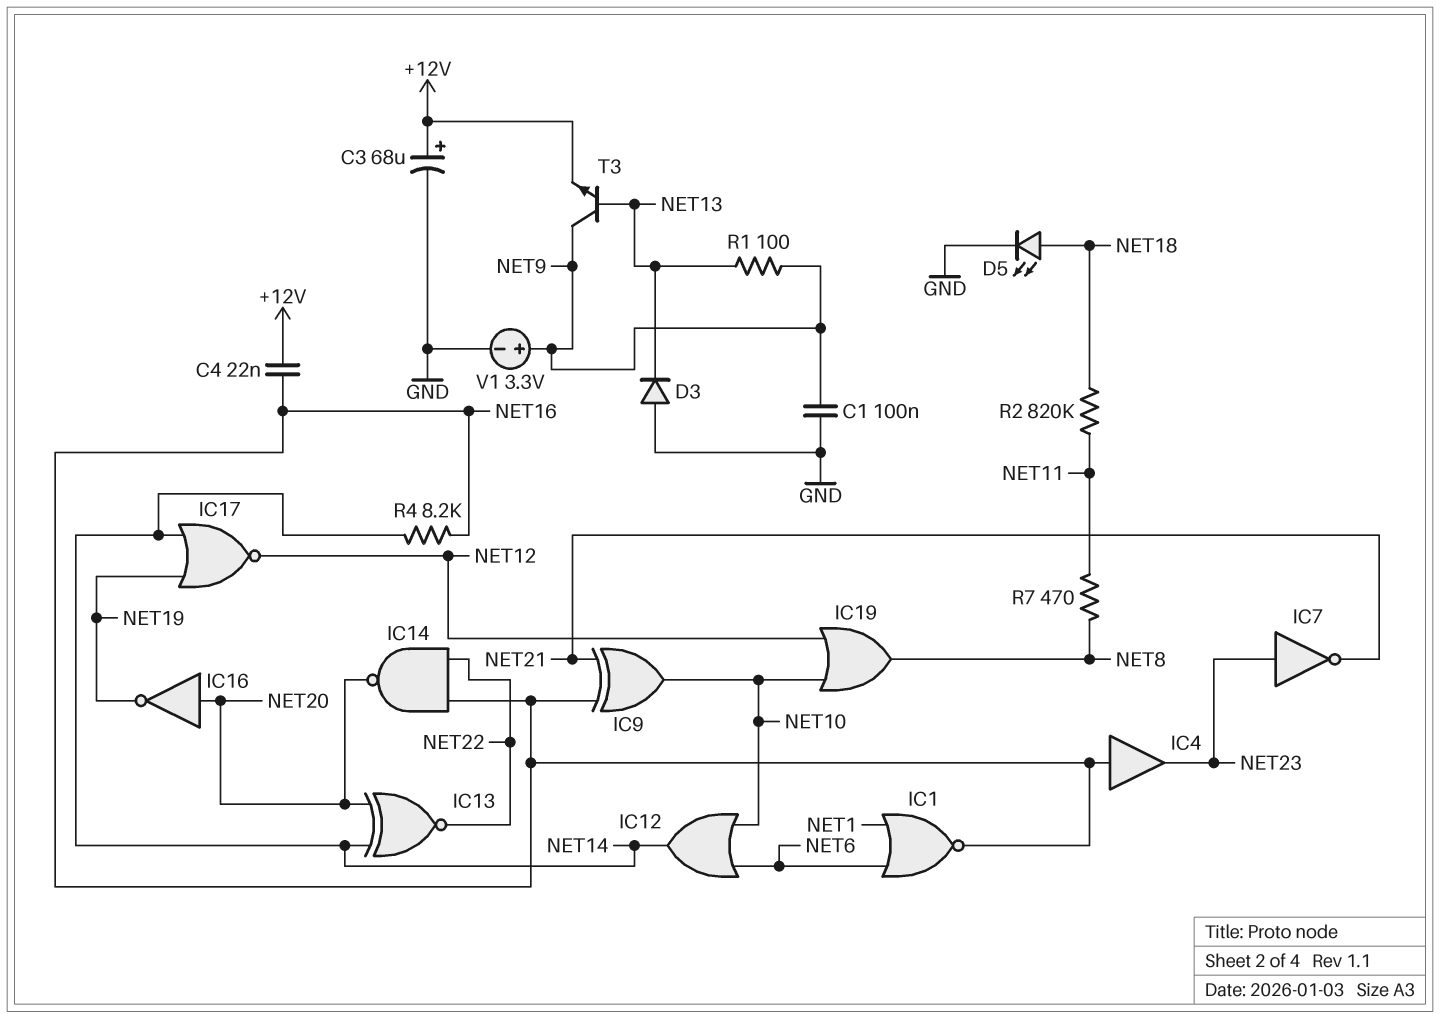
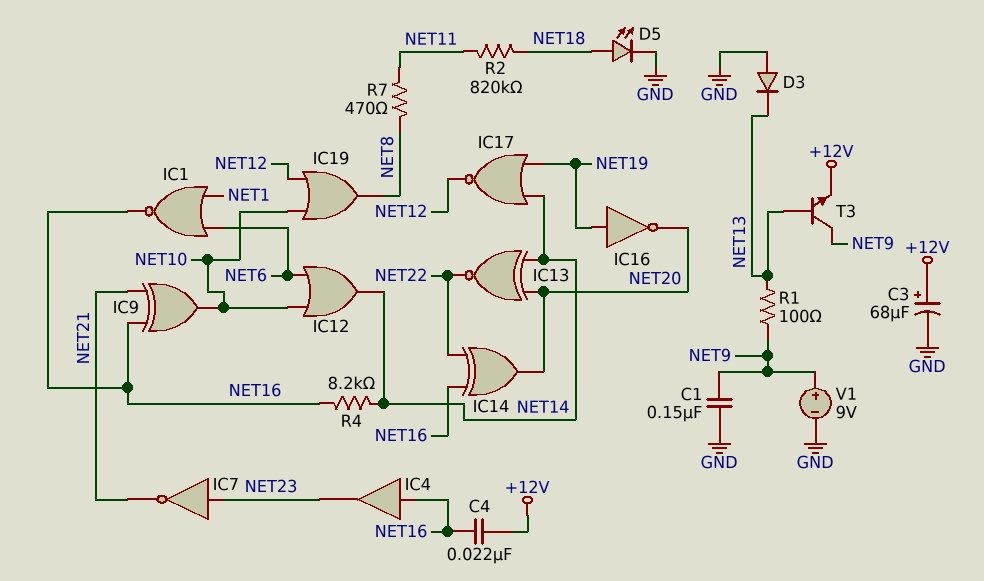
C1: 100nF (GND, NET9) -> 150nF (GND, NET9)
IC14: NAND (in NET16, in NET22, out NET20) -> XOR (in NET16, in NET22, out NET20)
IC16: NOT (in NET20, out NET19) -> NOT (in NET19, out NET20)
V1: 3.3V (plus NET9, minus GND) -> 9V (plus NET9, minus GND)

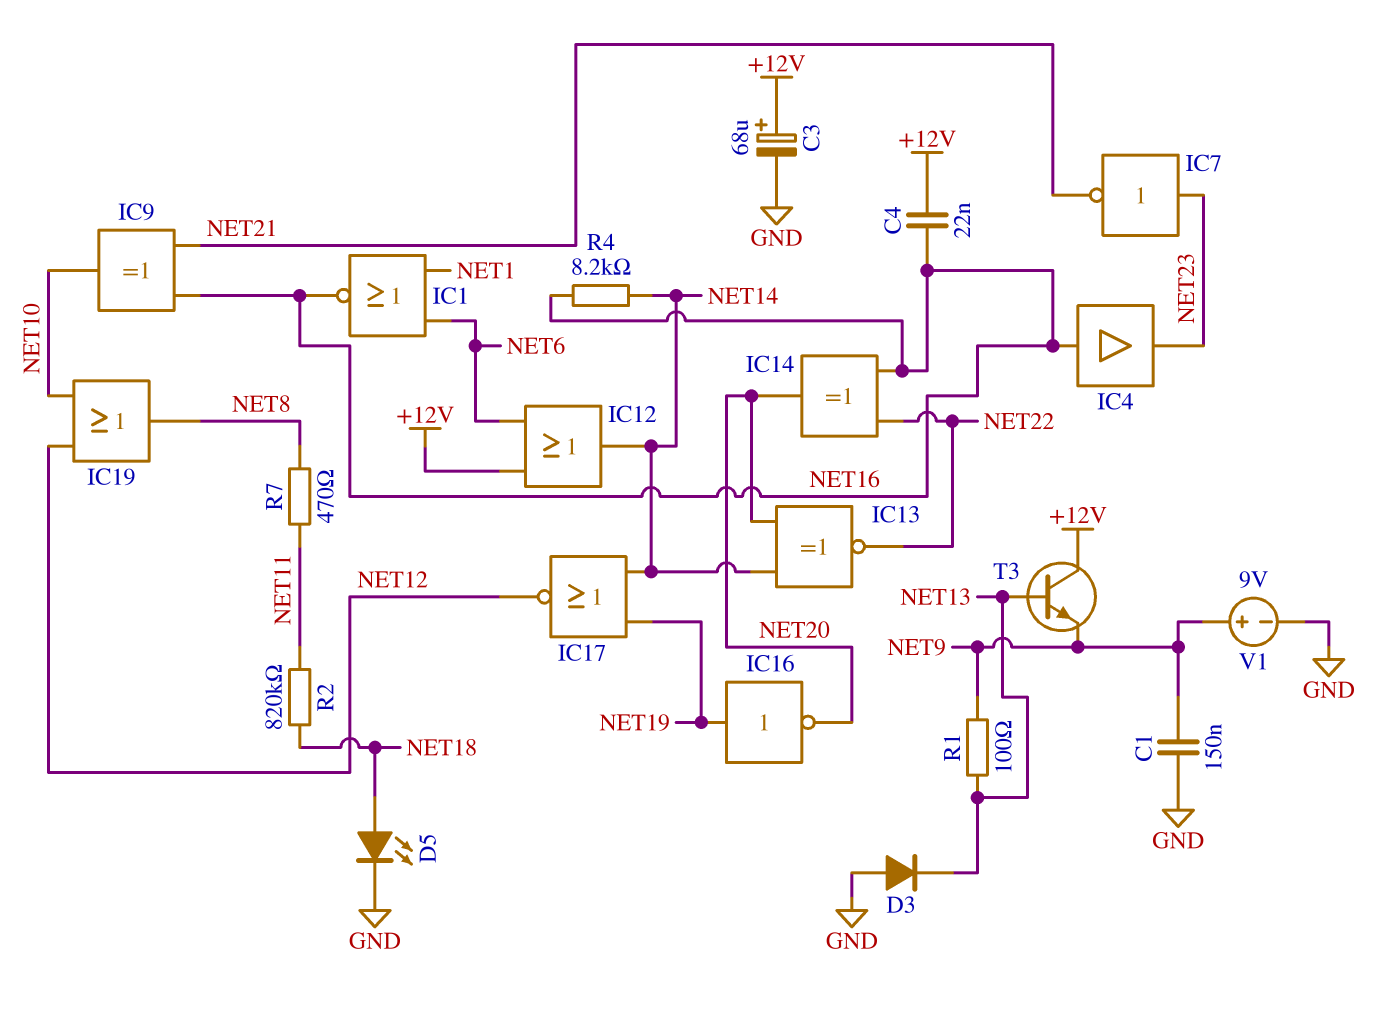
IC12: OR (in NET6, in NET10, out NET14) -> OR (in +12V, in NET6, out NET14)
T3: NPN (B NET13, C NET9, E +12V) -> NPN (B NET13, C +12V, E NET9)

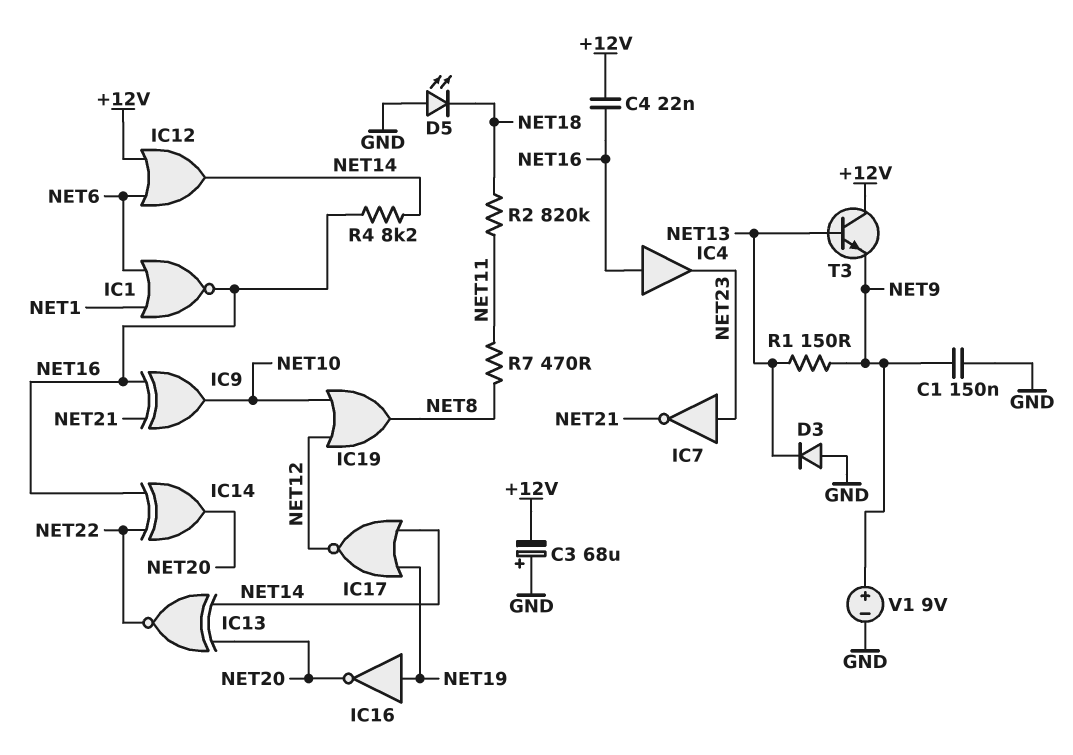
C3: 68uF (plus +12V, minus GND) -> 68uF (plus GND, minus +12V)
D5: LED (A NET18, K GND) -> LED (A GND, K NET18)
R1: 100 (NET9, NET13) -> 150 (NET9, NET13)

